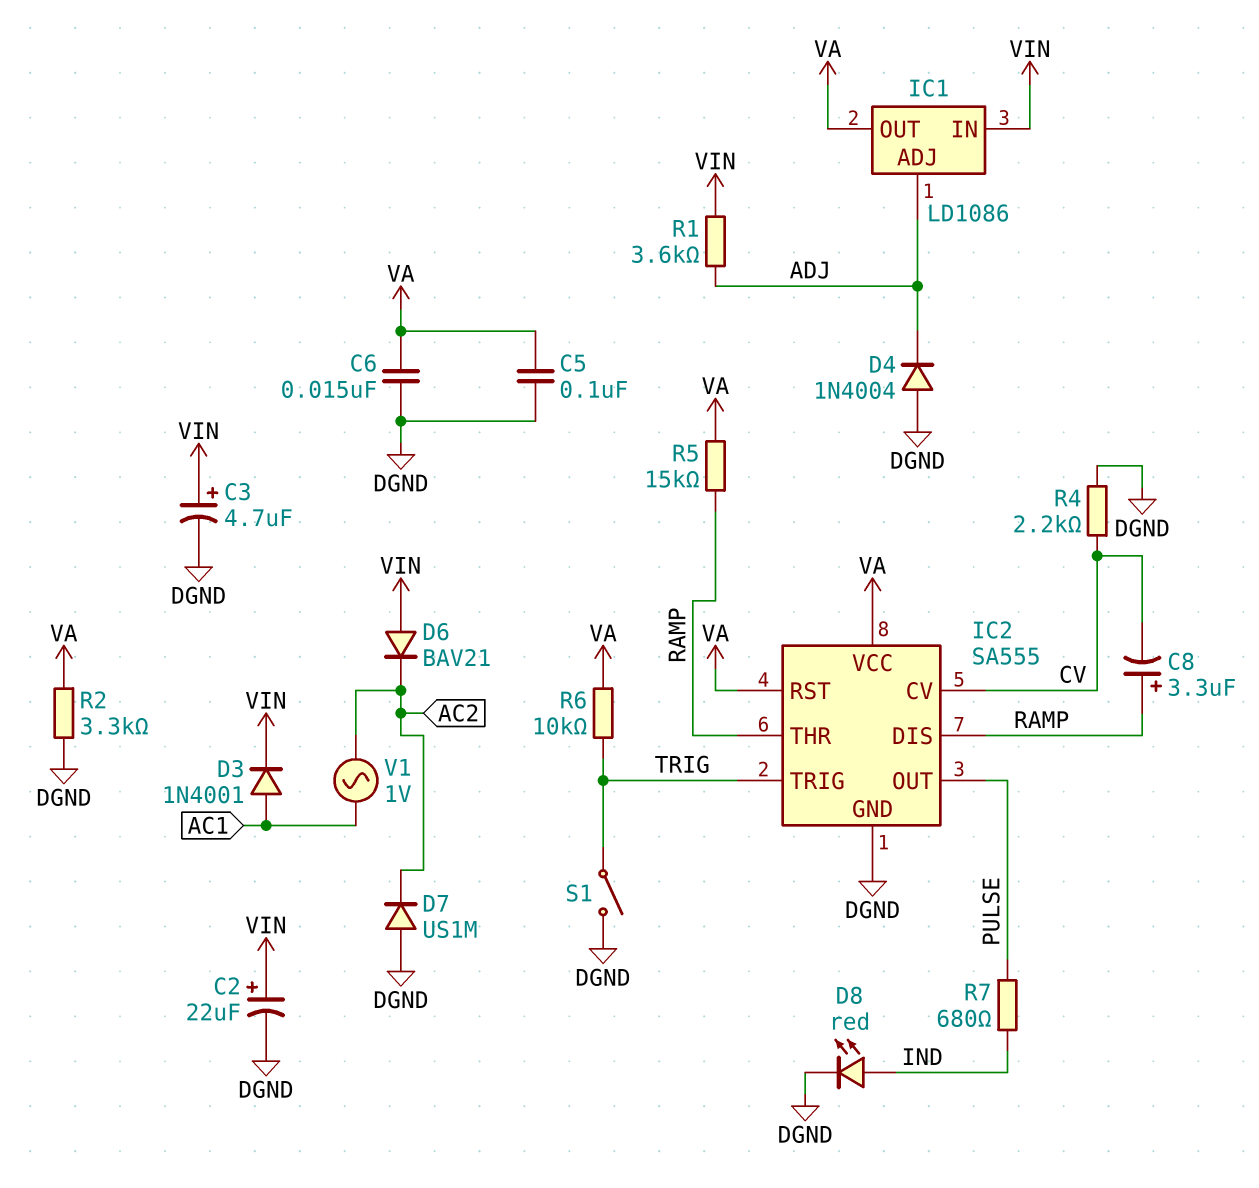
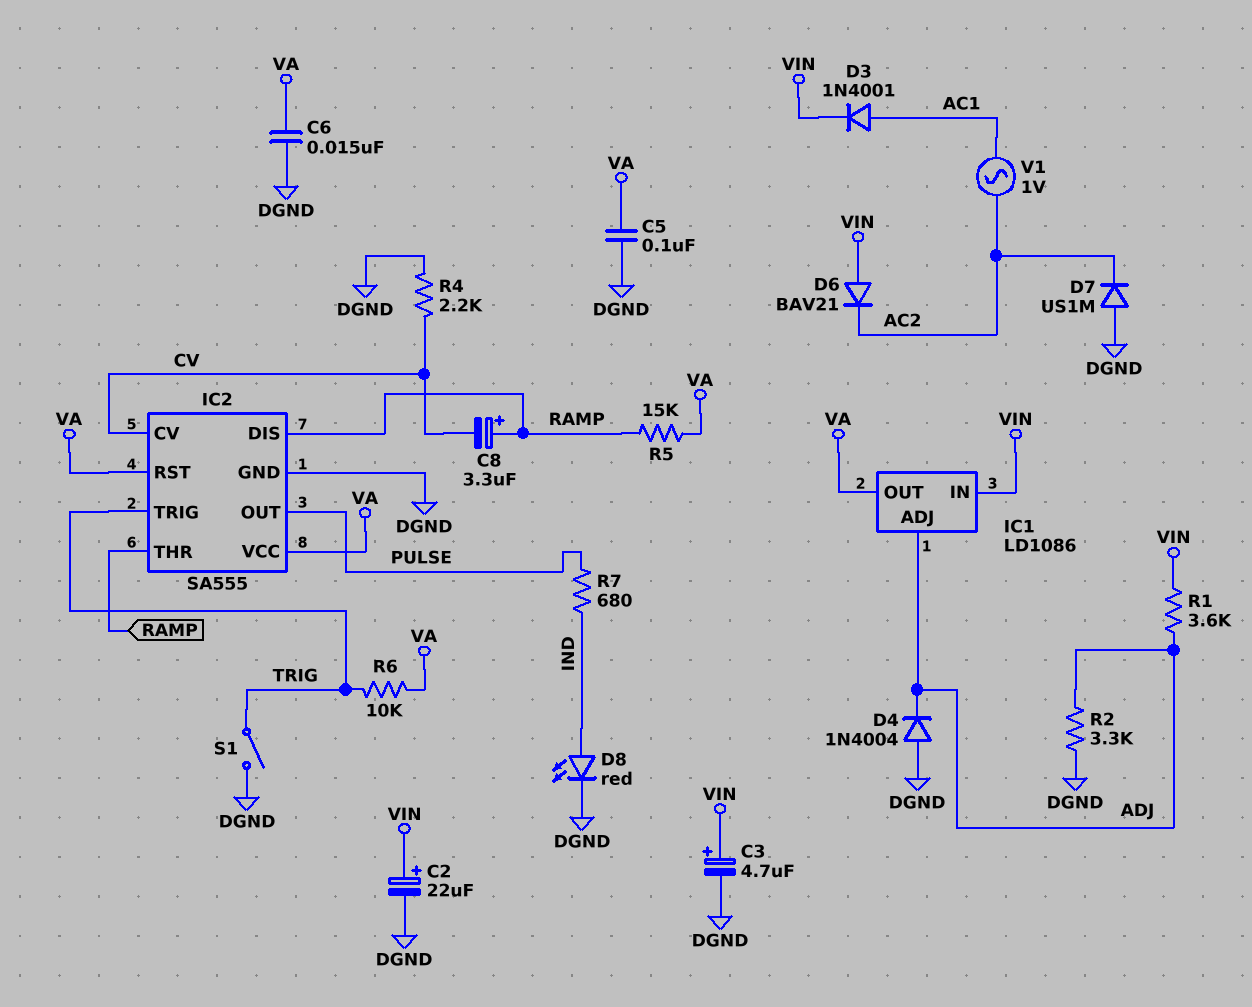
R2: 3.3k (DGND, VA) -> 3.3k (ADJ, DGND)

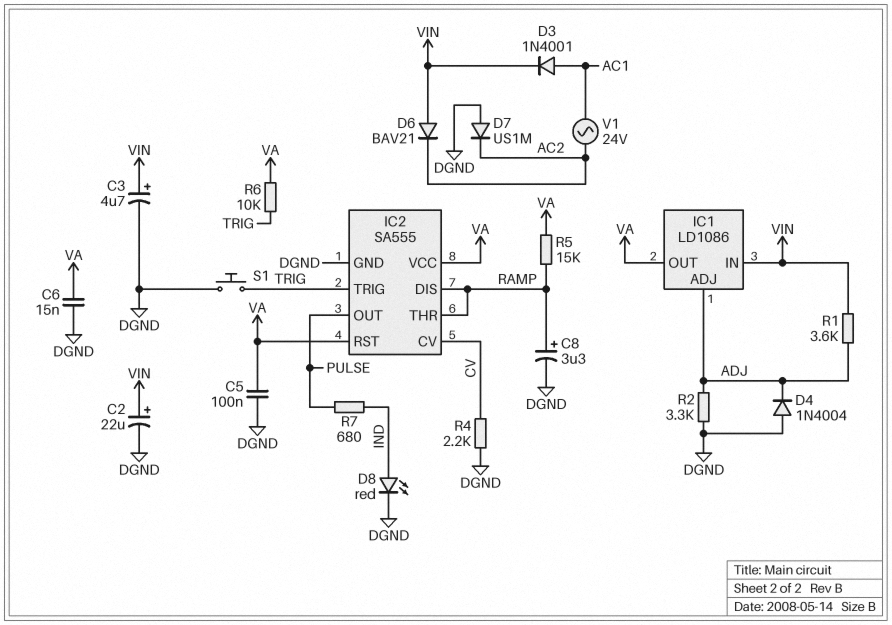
C8: 3.3uF (plus RAMP, minus CV) -> 3.3uF (plus RAMP, minus DGND)
S1: switch (DGND, TRIG) -> button (DGND, TRIG)
V1: AC 1V (AC1, AC2) -> AC 24V (AC1, AC2)

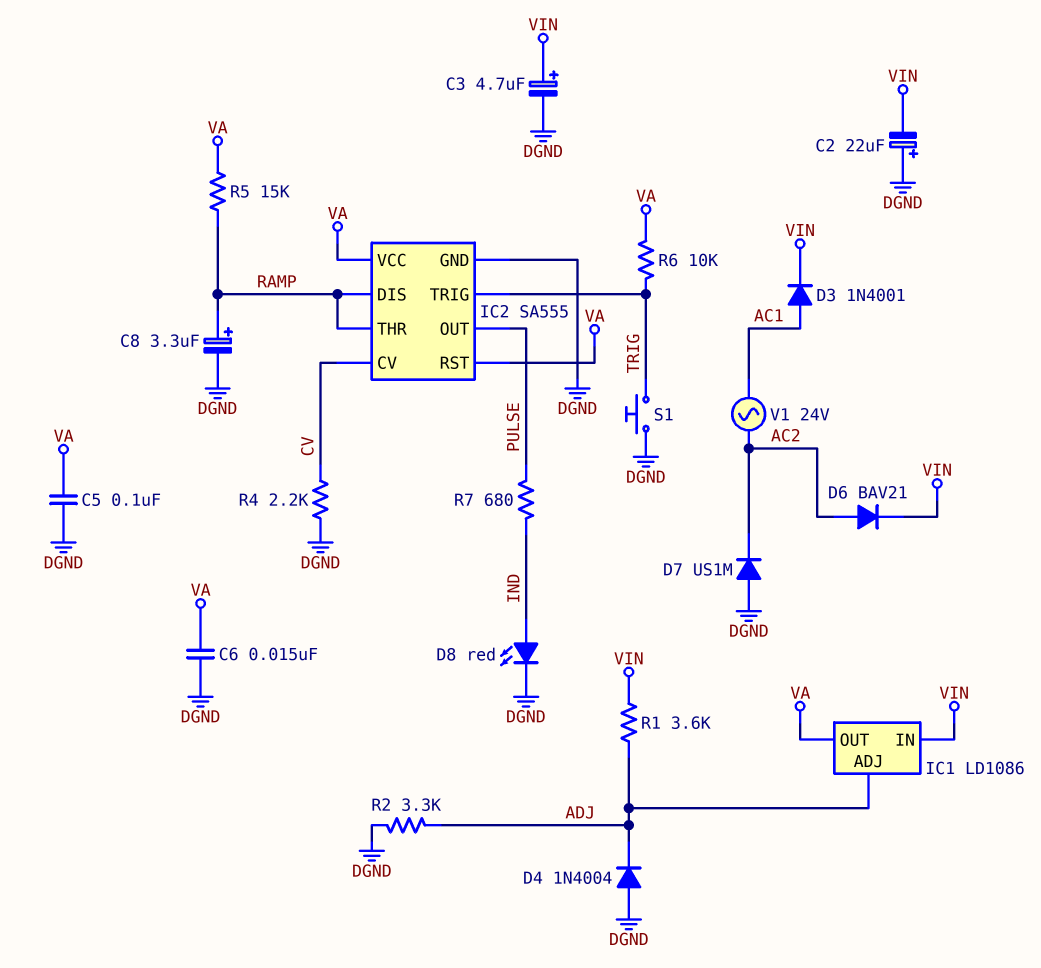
C2: 22uF (plus VIN, minus DGND) -> 22uF (plus DGND, minus VIN)
D6: diode BAV21 (A VIN, K AC2) -> diode BAV21 (A AC2, K VIN)

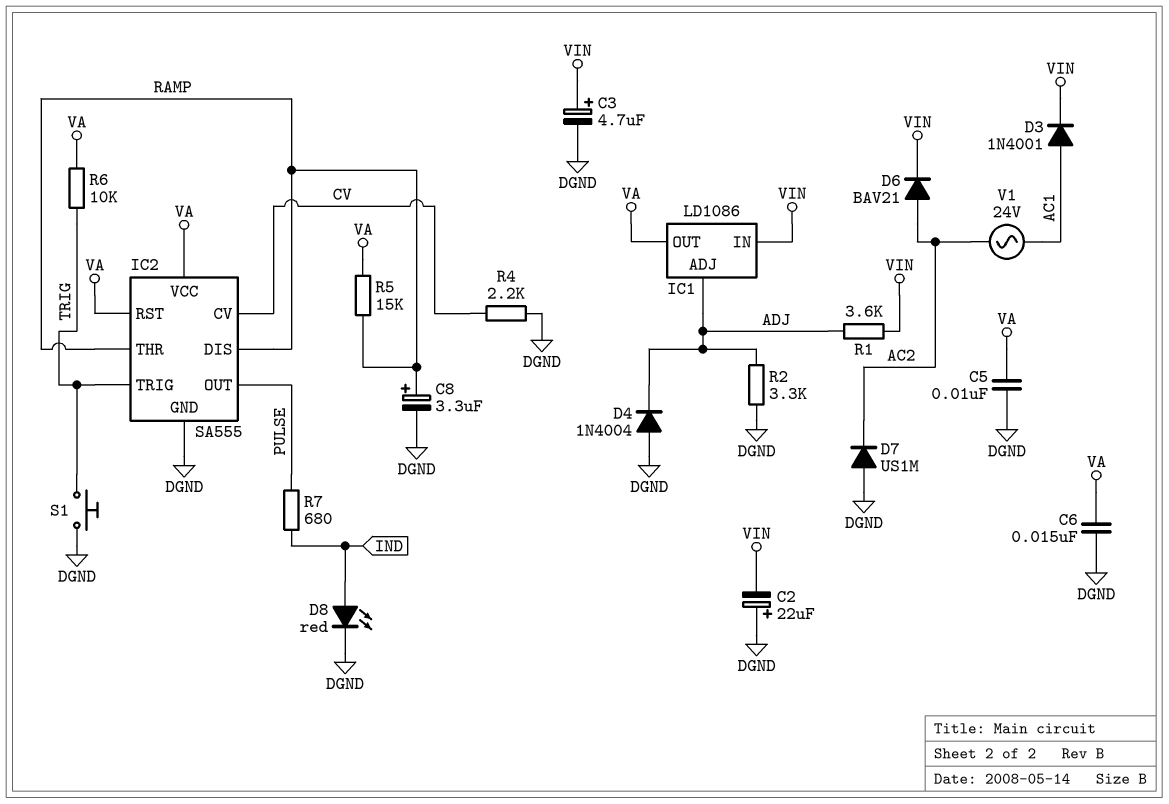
C5: 100nF (DGND, VA) -> 10nF (DGND, VA)

